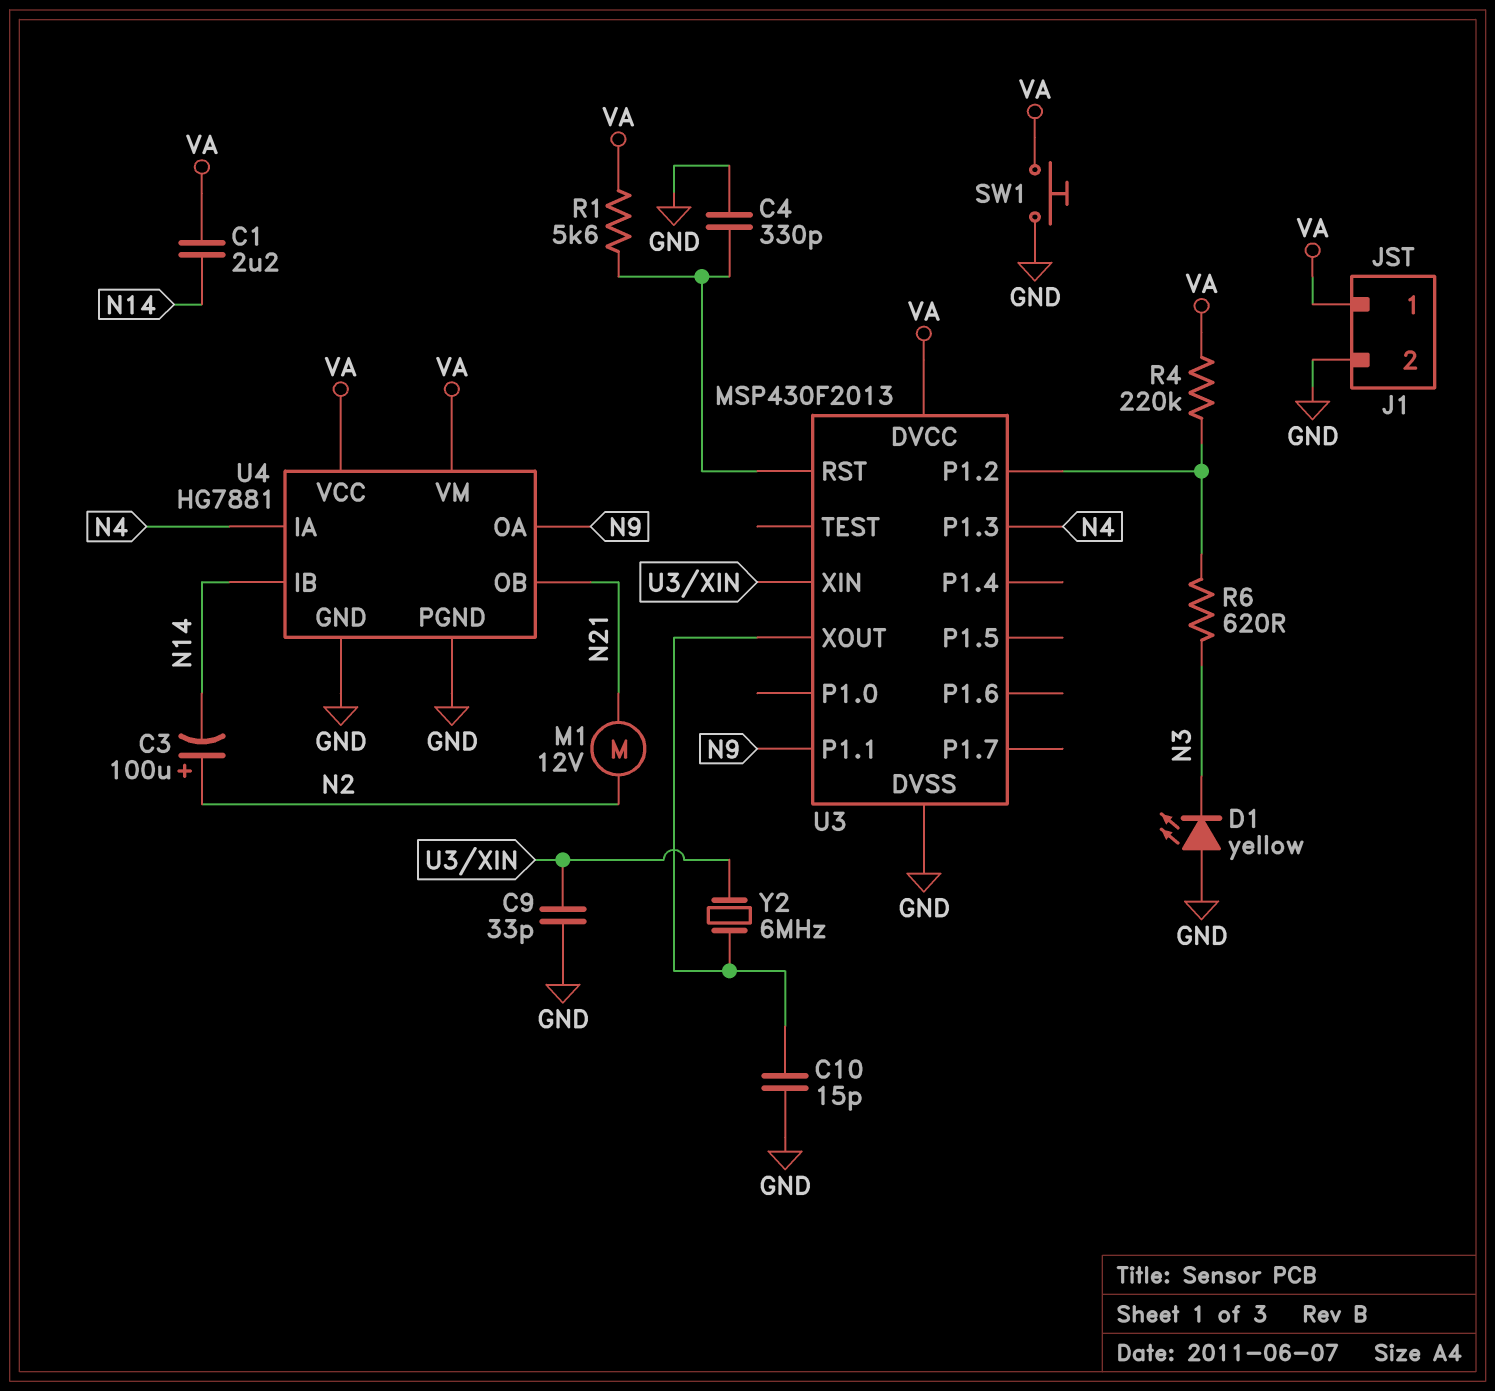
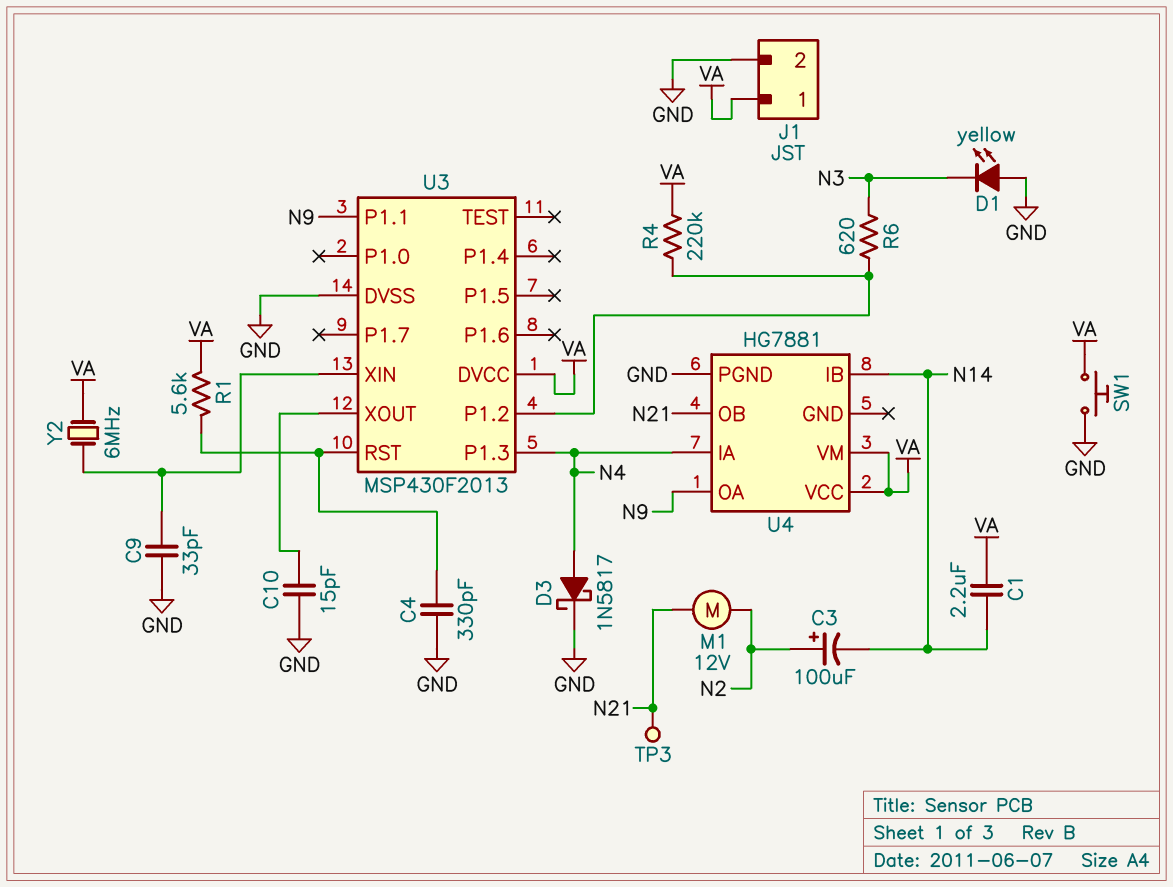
D3: none -> schottky 1N5817 (A N4, K GND)
TP3: none -> test point (N21)
U4 pin GND: GND -> none
Y2: 6MHz (U3/XIN, U3/XOUT) -> 6MHz (U3/XIN, VA)

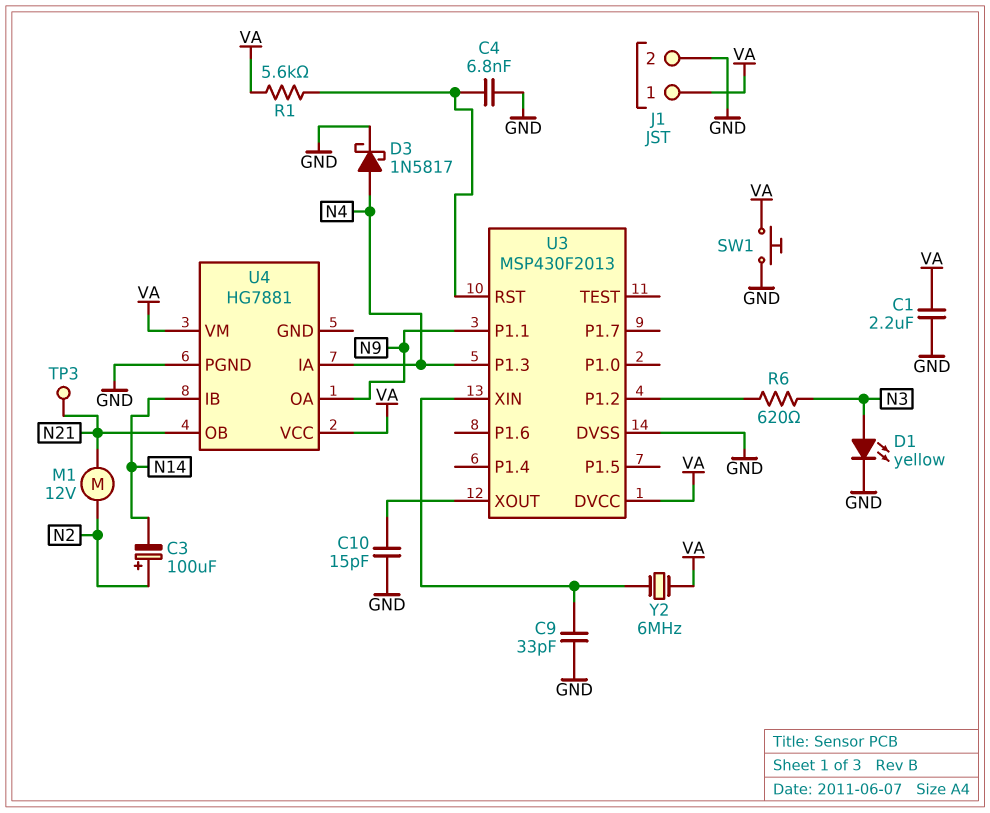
C1: 2.2uF (N14, VA) -> 2.2uF (GND, VA)
C4: 330pF (GND, U3/RST) -> 6.8nF (GND, U3/RST)
D1: LED yellow (A GND, K N3) -> LED yellow (A N3, K GND)
R4: 220k (U3/P1.2, VA) -> none

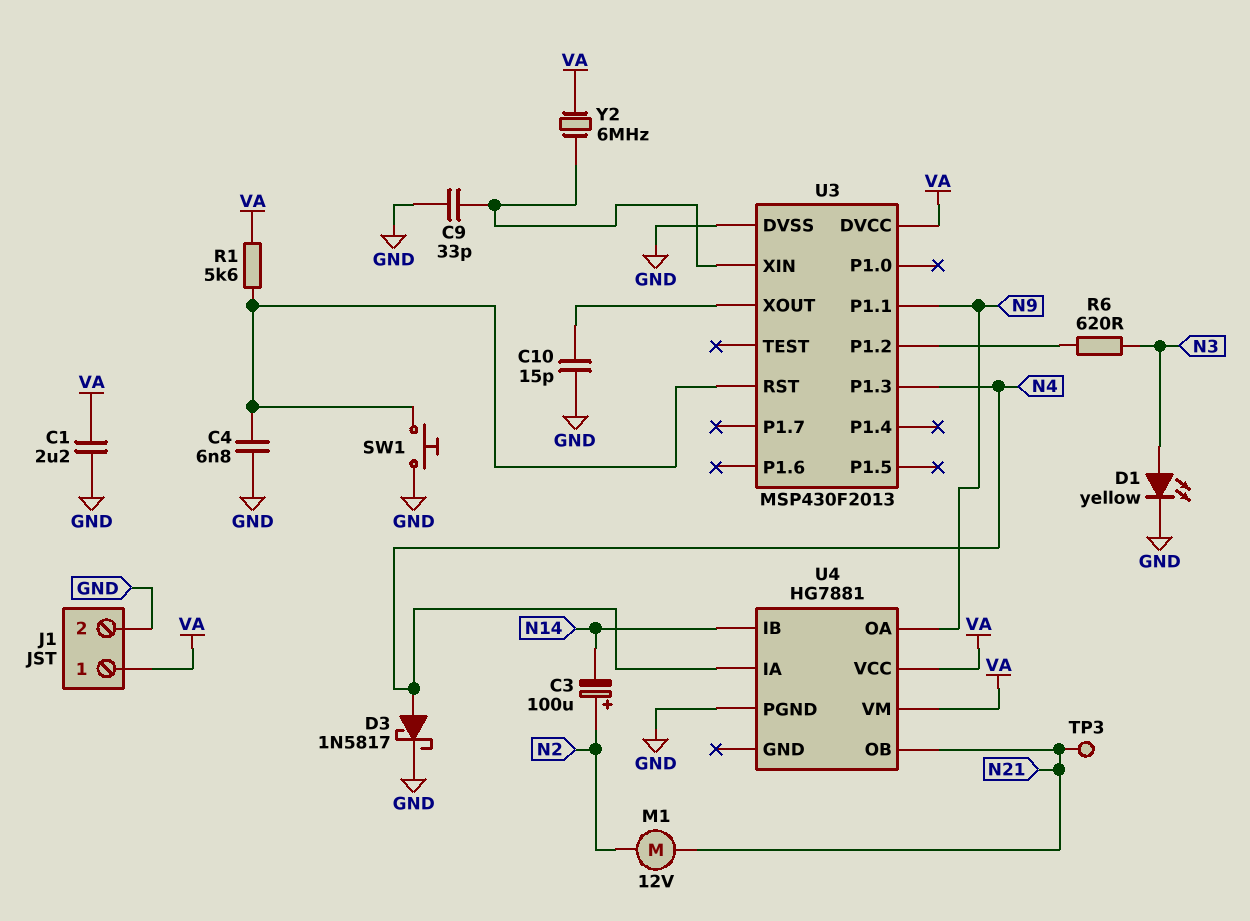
SW1: button (GND, VA) -> button (GND, U3/RST)

